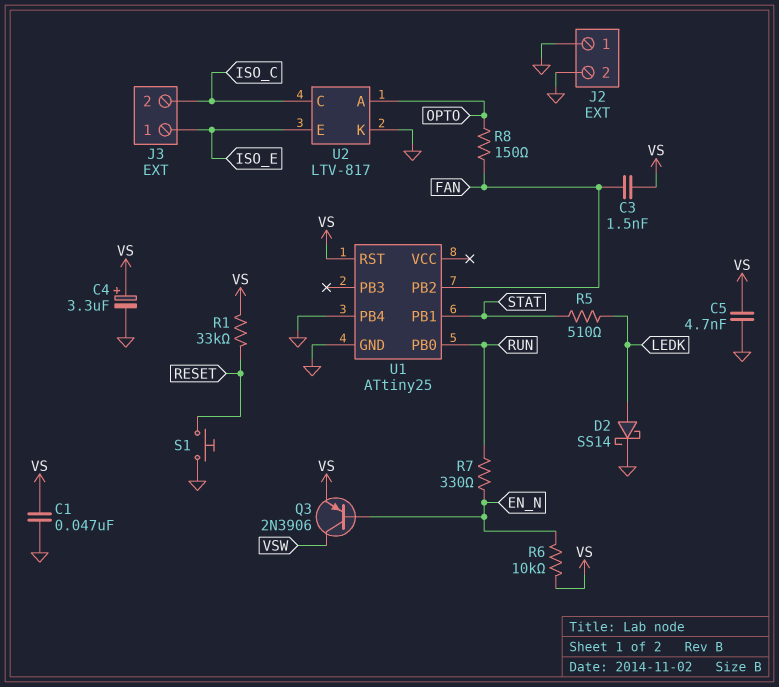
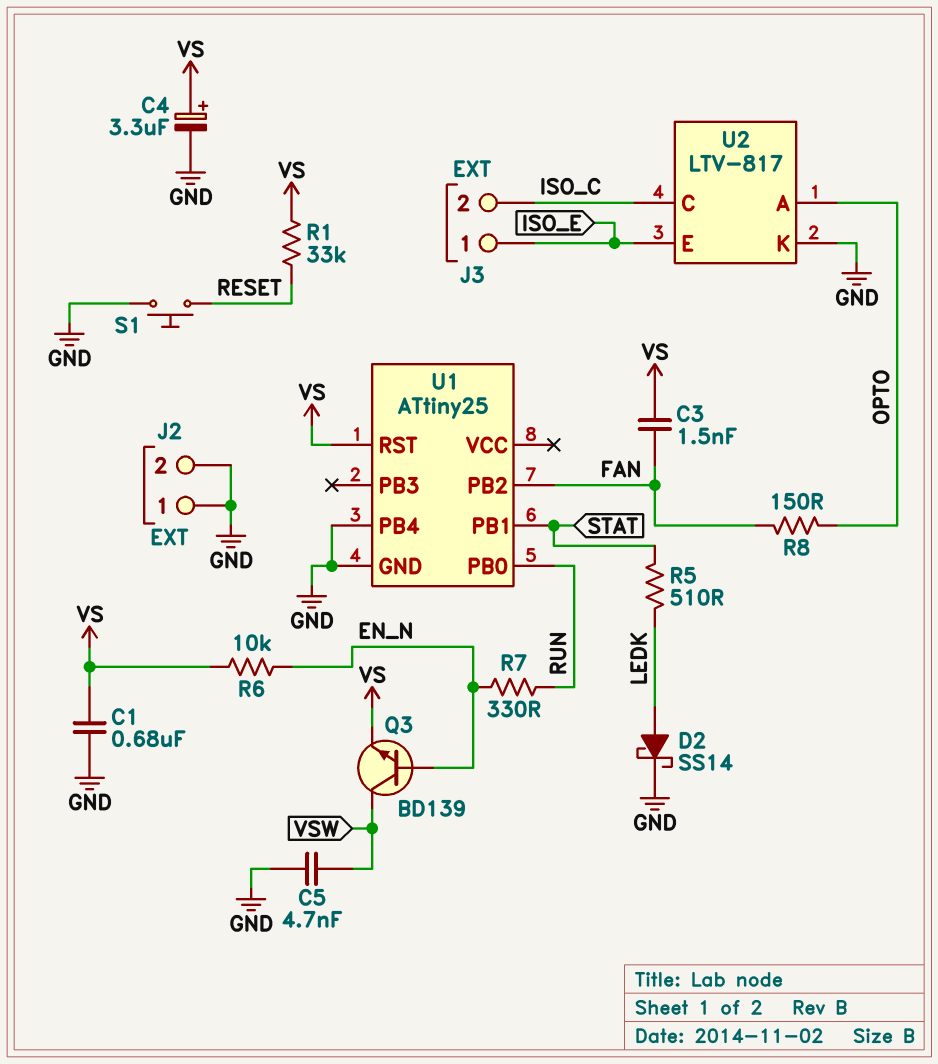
C1: 47nF (GND, VS) -> 680nF (GND, VS)
C5: 4.7nF (GND, VS) -> 4.7nF (GND, VSW)
Q3: PNP 2N3906 (B EN_N, C VSW, E VS) -> NPN BD139 (B EN_N, C VSW, E VS)

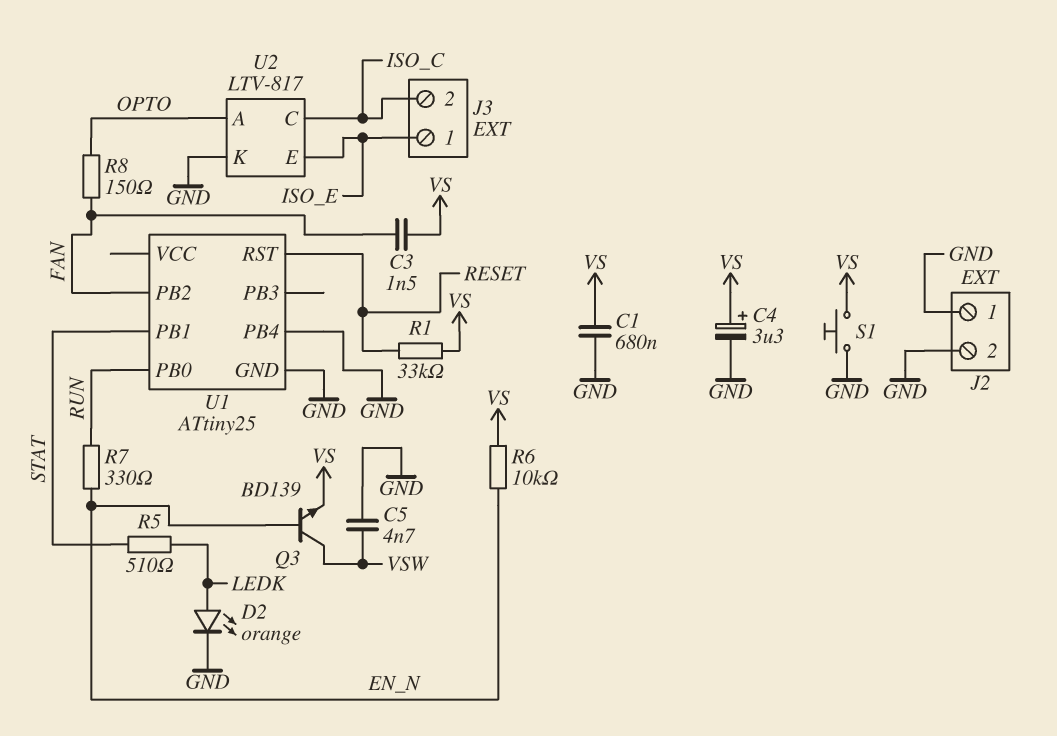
D2: schottky SS14 (A LEDK, K GND) -> LED orange (A LEDK, K GND)
S1: button (GND, RESET) -> button (GND, VS)
U1 pin RST: VS -> RESET

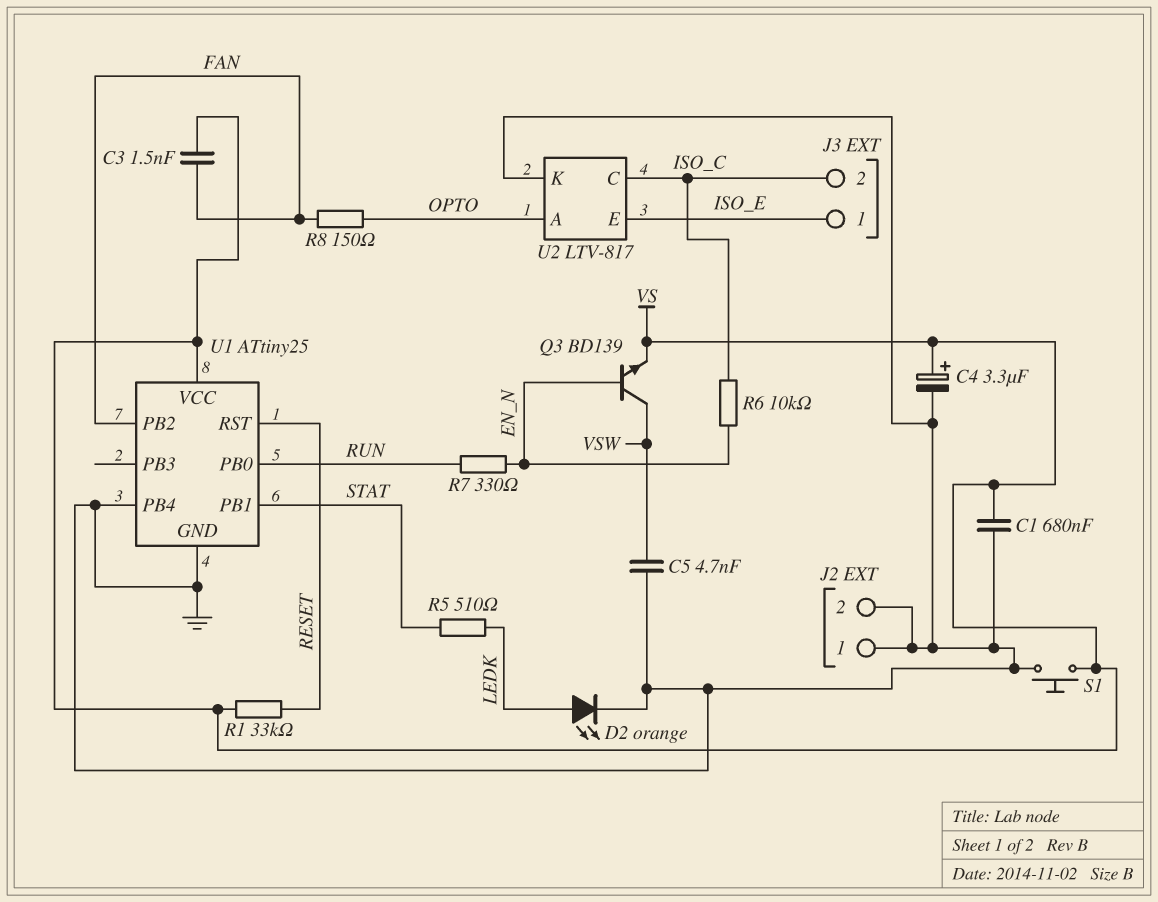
R6: 10k (EN_N, VS) -> 10k (EN_N, ISO_C)
U1 pin VCC: none -> VS

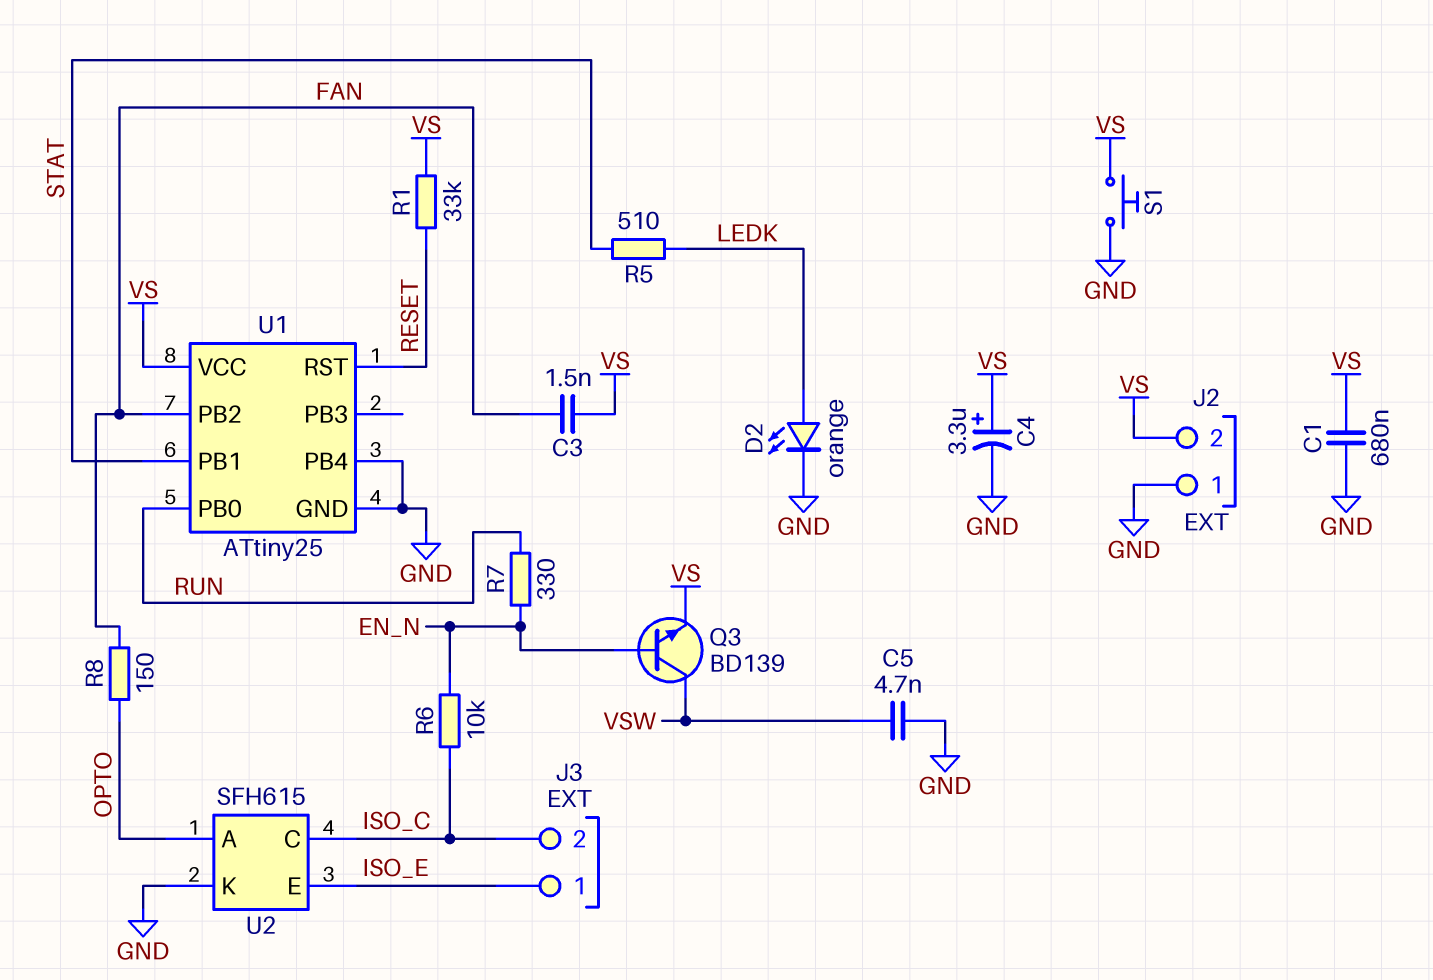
J2 pin 2: GND -> VS
U2: LTV-817 -> SFH615

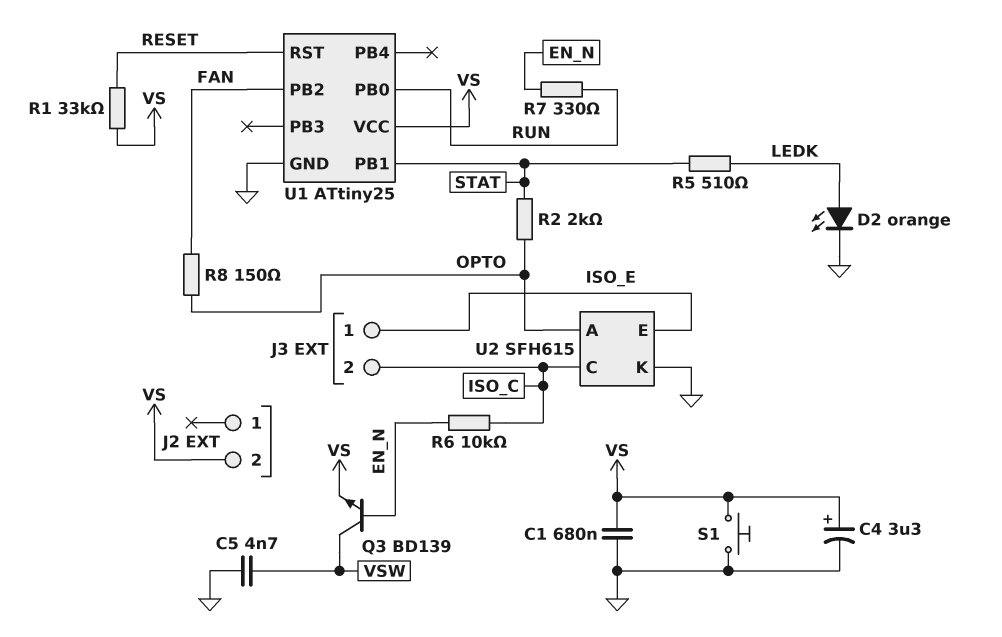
C3: 1.5nF (FAN, VS) -> none
J2 pin 1: GND -> none
R2: none -> 2k (OPTO, STAT)
U1 pin PB4: GND -> none

